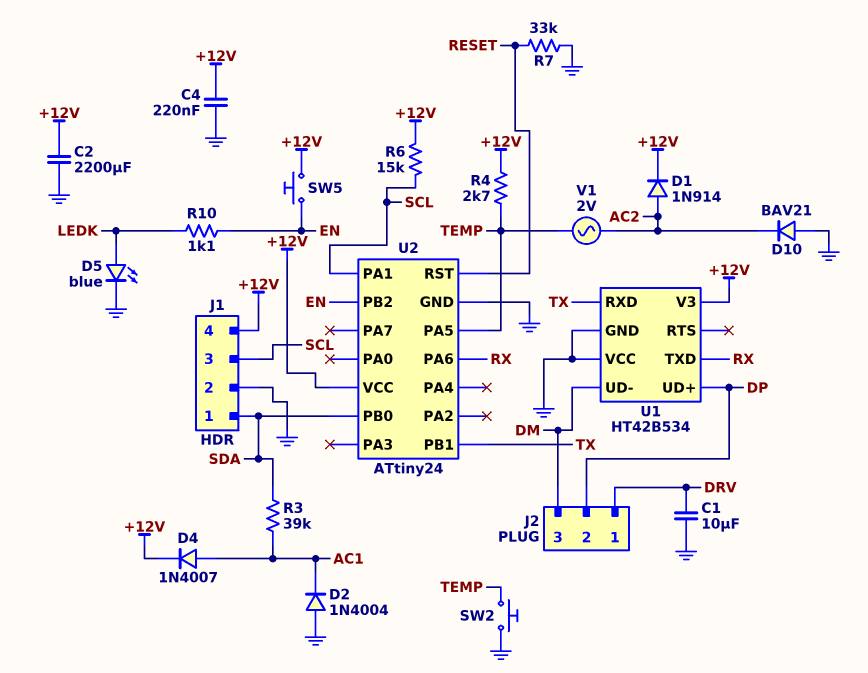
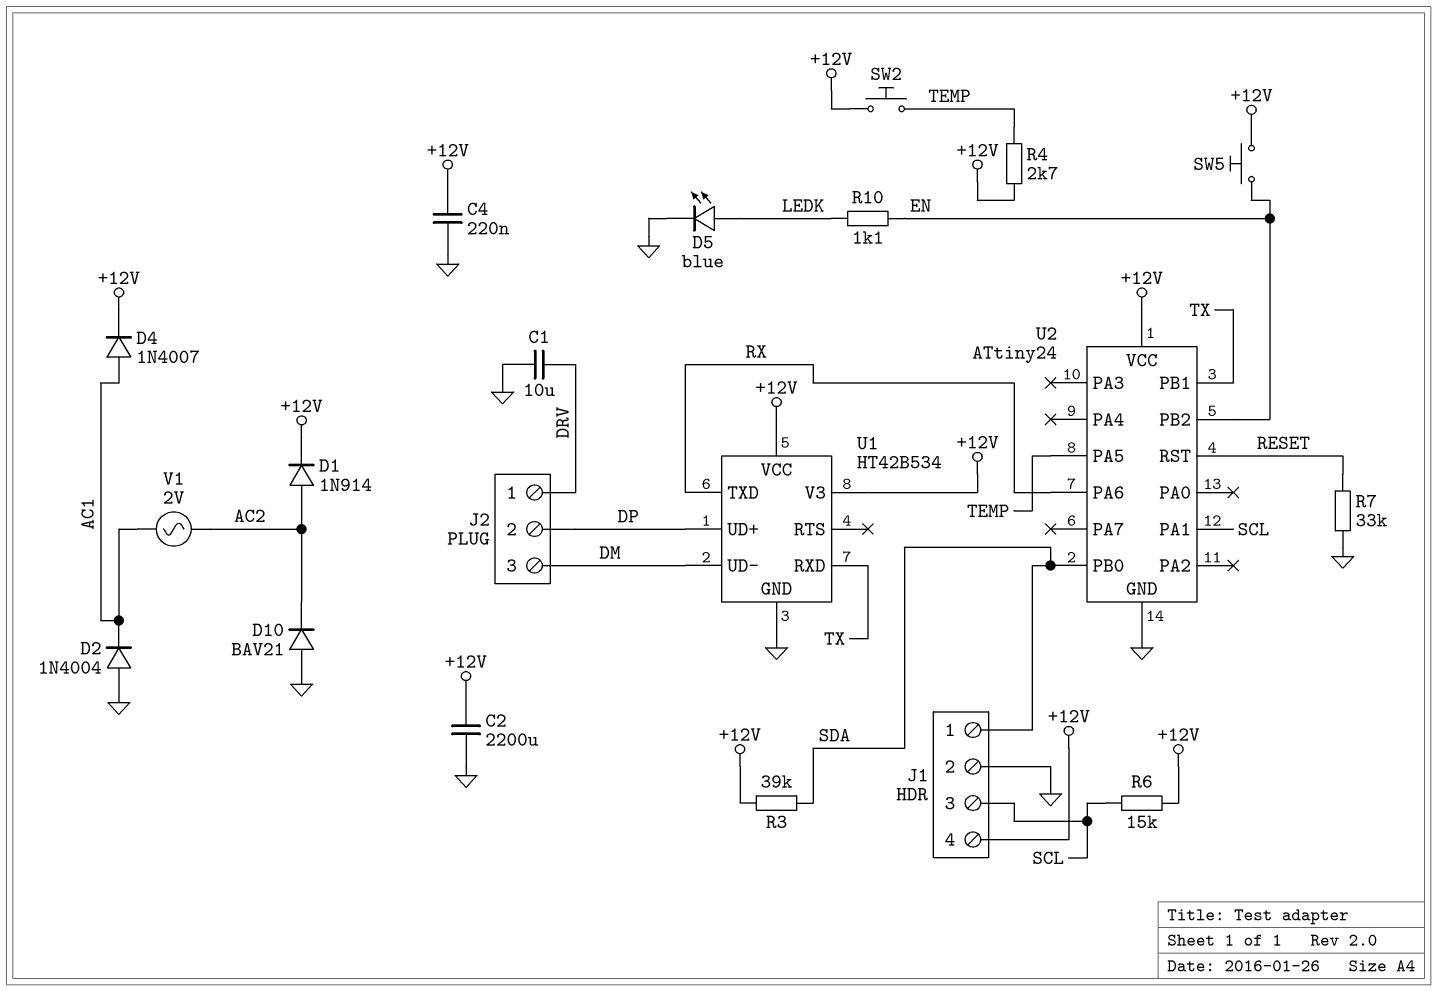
R3: 39k (AC1, SDA) -> 39k (+12V, SDA)
SW2: button (GND, TEMP) -> button (+12V, TEMP)
U1 pin VCC: GND -> +12V
V1: AC 2V (AC2, TEMP) -> AC 2V (AC1, AC2)

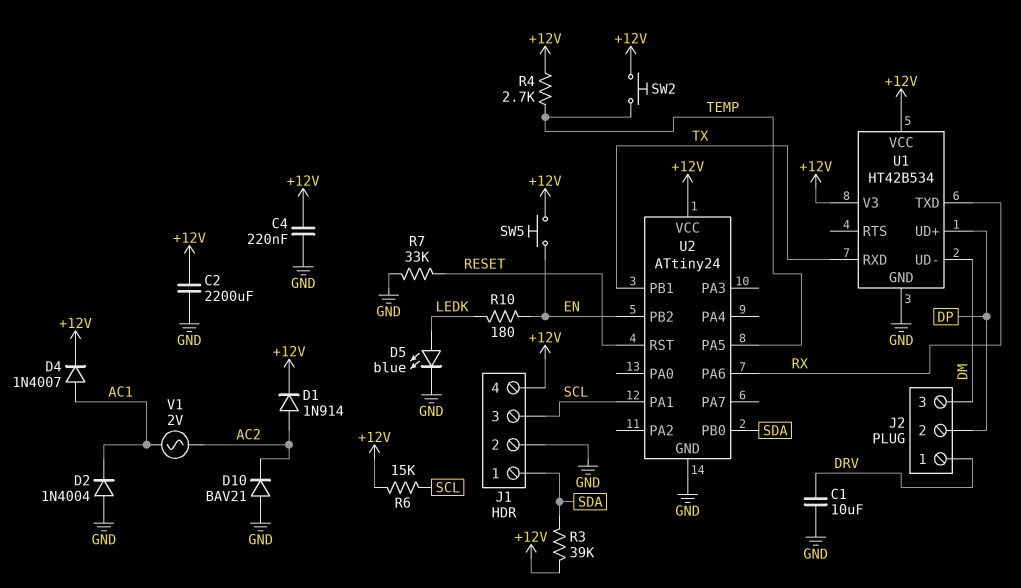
R10: 1.1k (EN, LEDK) -> 180 (EN, LEDK)

